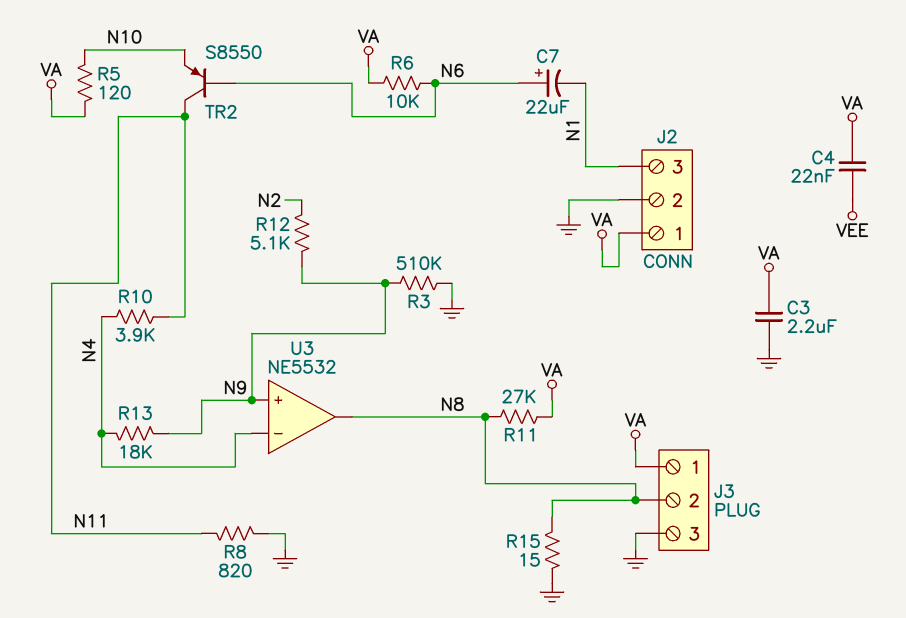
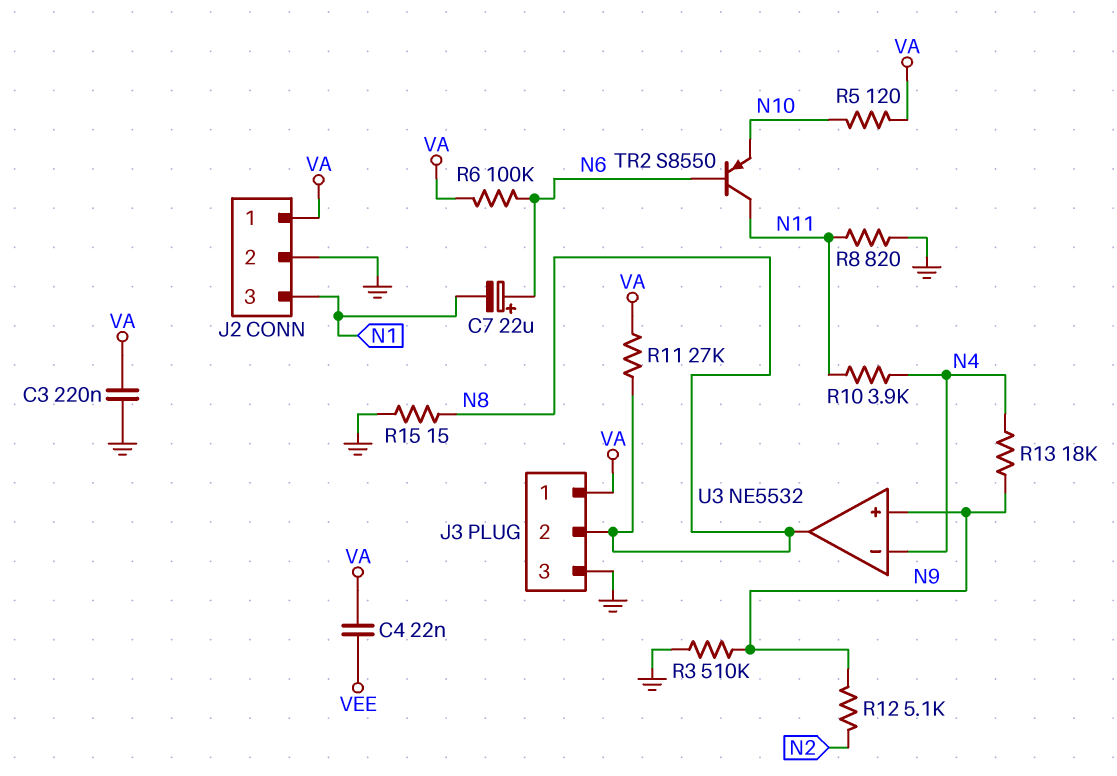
C3: 2.2uF (GND, VA) -> 220nF (GND, VA)
R6: 10k (N6, VA) -> 100k (N6, VA)

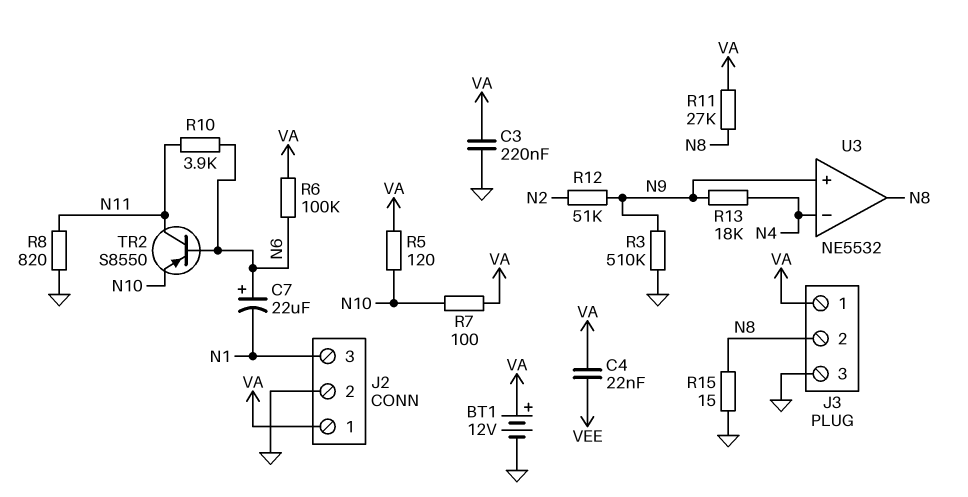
BT1: none -> 12V (plus VA, minus GND)
R7: none -> 100 (N10, VA)
R10: 3.9k (N4, N11) -> 3.9k (N6, N11)
R12: 5.1k (N2, N9) -> 51k (N2, N9)

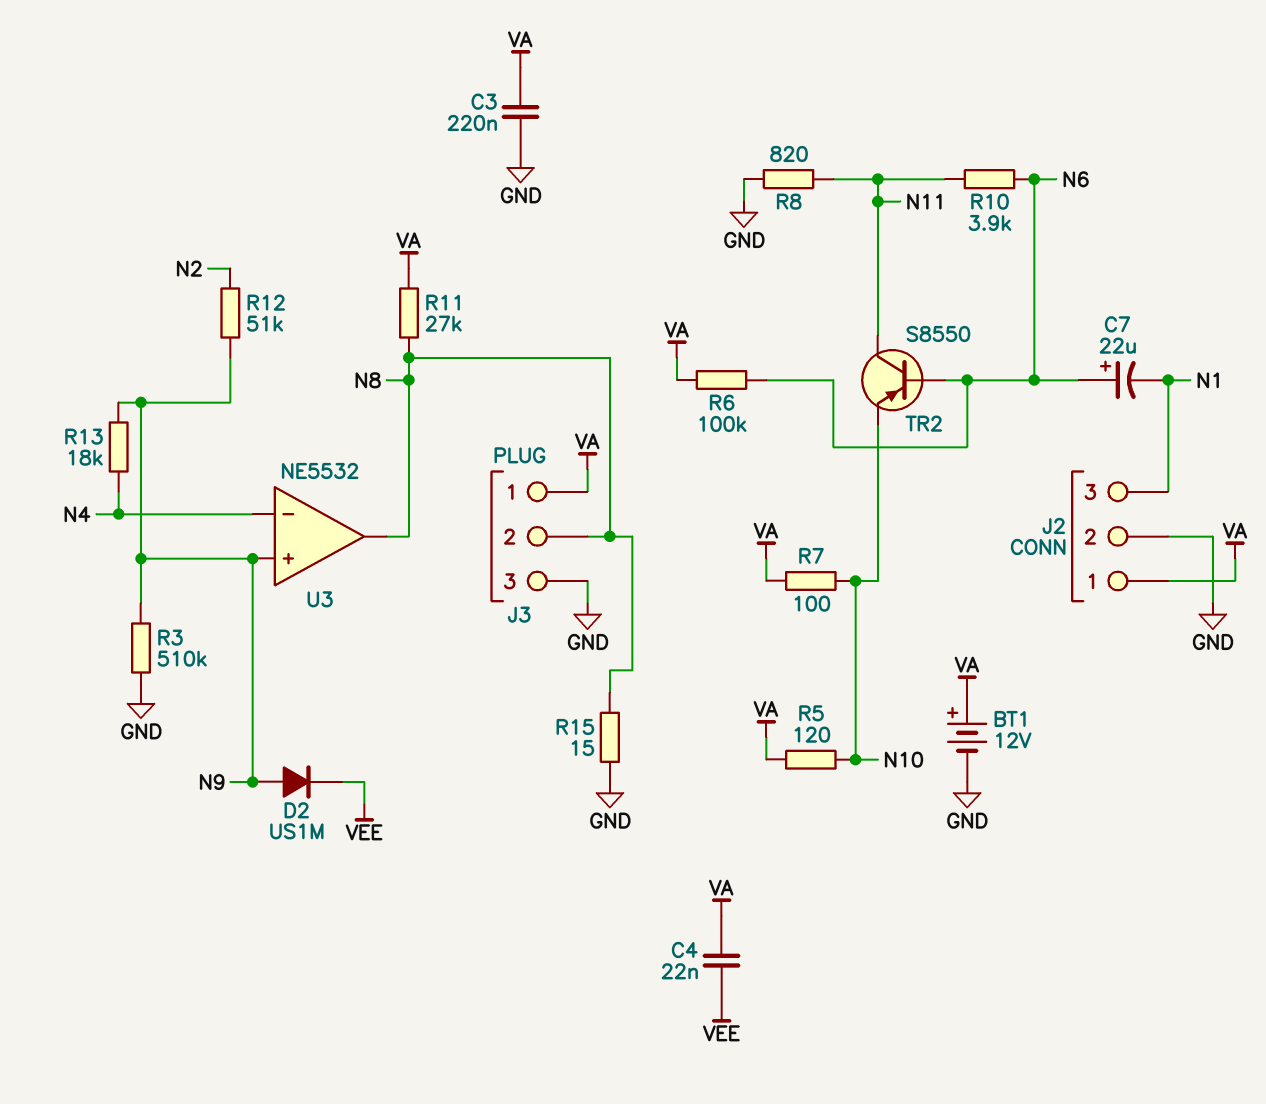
D2: none -> diode US1M (A N9, K VEE)

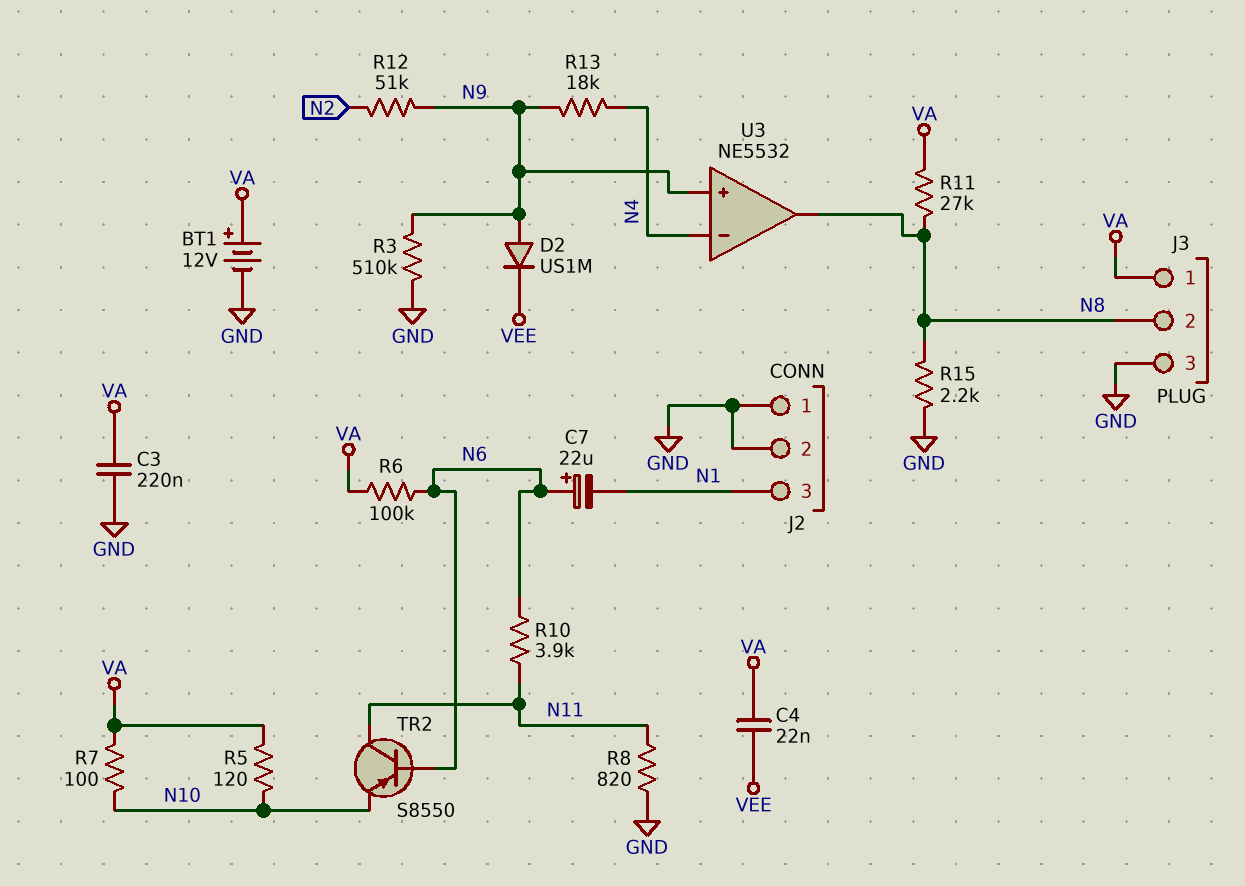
J2 pin 1: VA -> GND
R15: 15 (GND, N8) -> 2.2k (GND, N8)

